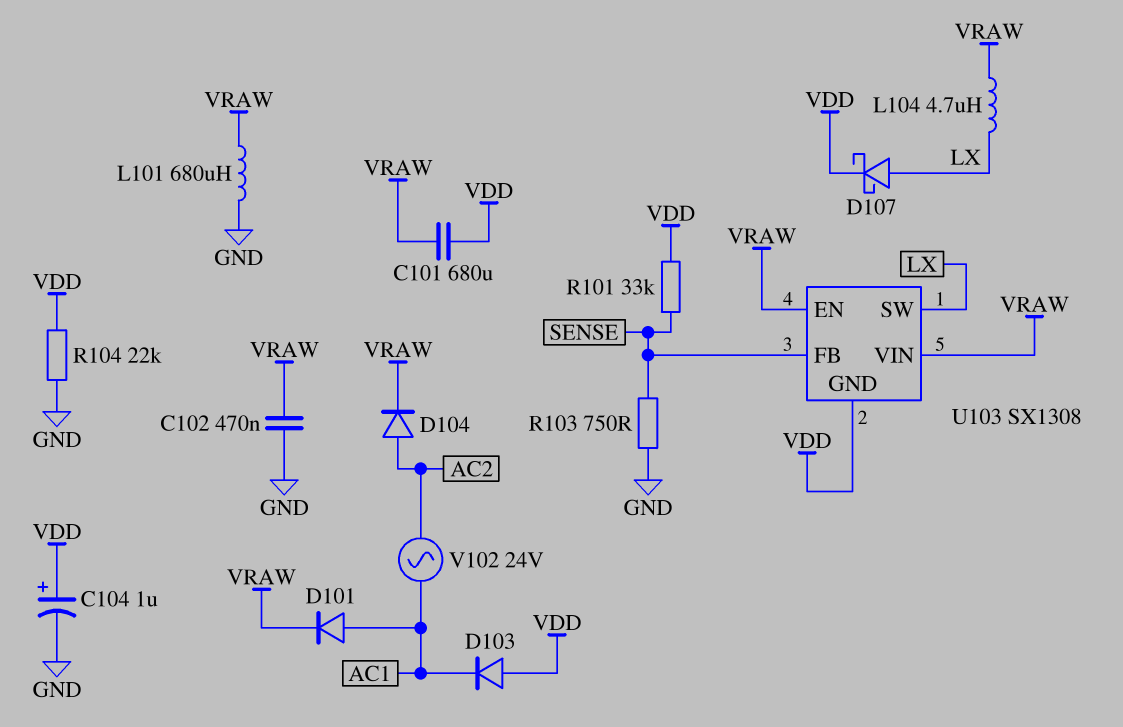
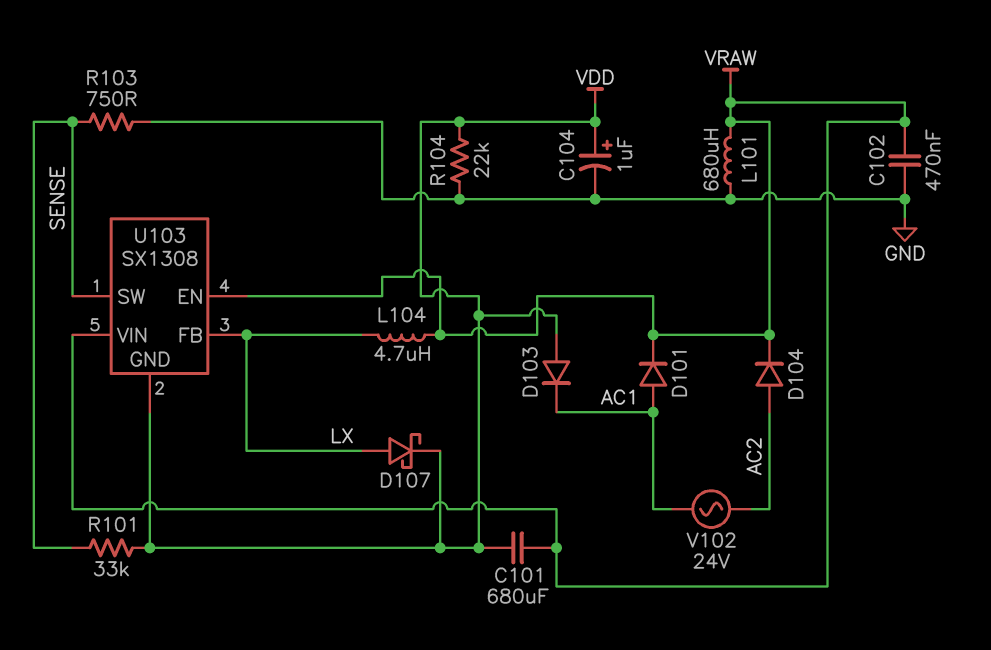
U103 pin FB: SENSE -> LX
U103 pin SW: LX -> SENSE

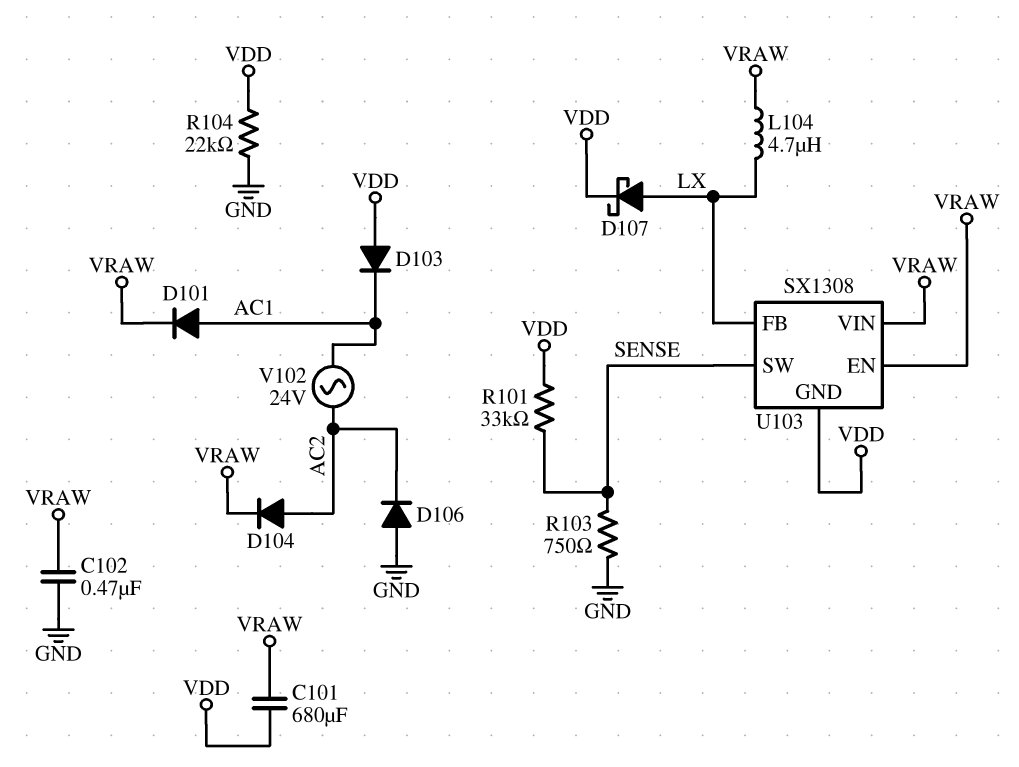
C104: 1uF (plus VDD, minus GND) -> none
D106: none -> diode (A GND, K AC2)
L101: 680uH (GND, VRAW) -> none

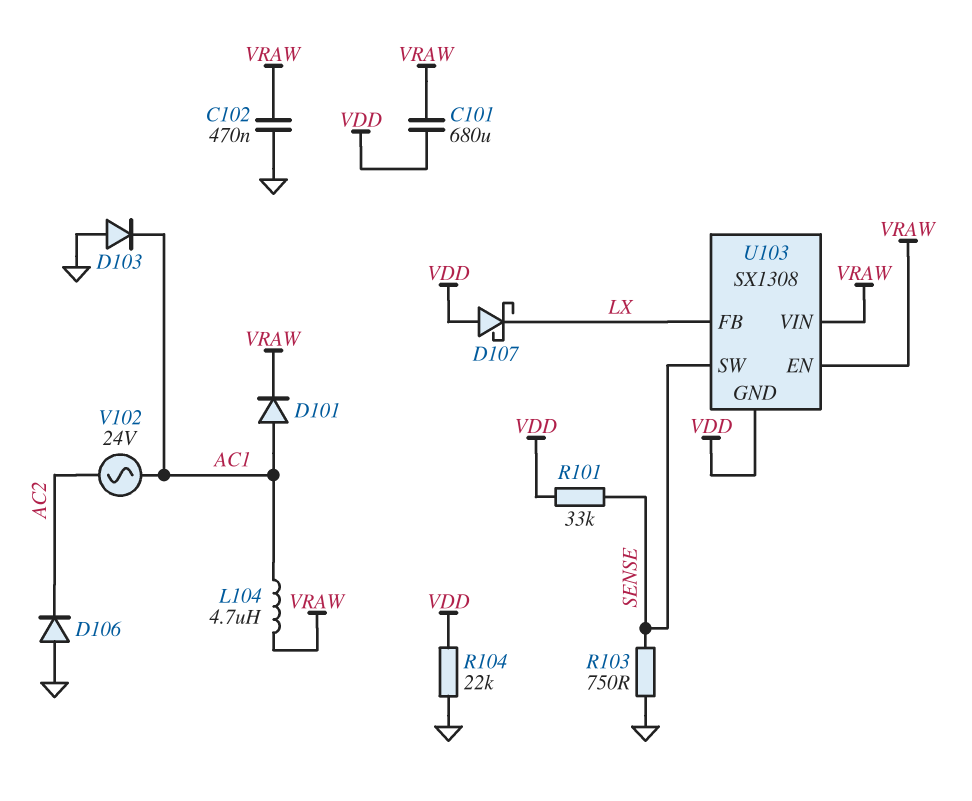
D103: diode (A VDD, K AC1) -> diode (A GND, K AC1)
D104: diode (A AC2, K VRAW) -> none
D107: schottky (A LX, K VDD) -> schottky (A VDD, K LX)
L104: 4.7uH (LX, VRAW) -> 4.7uH (AC1, VRAW)

